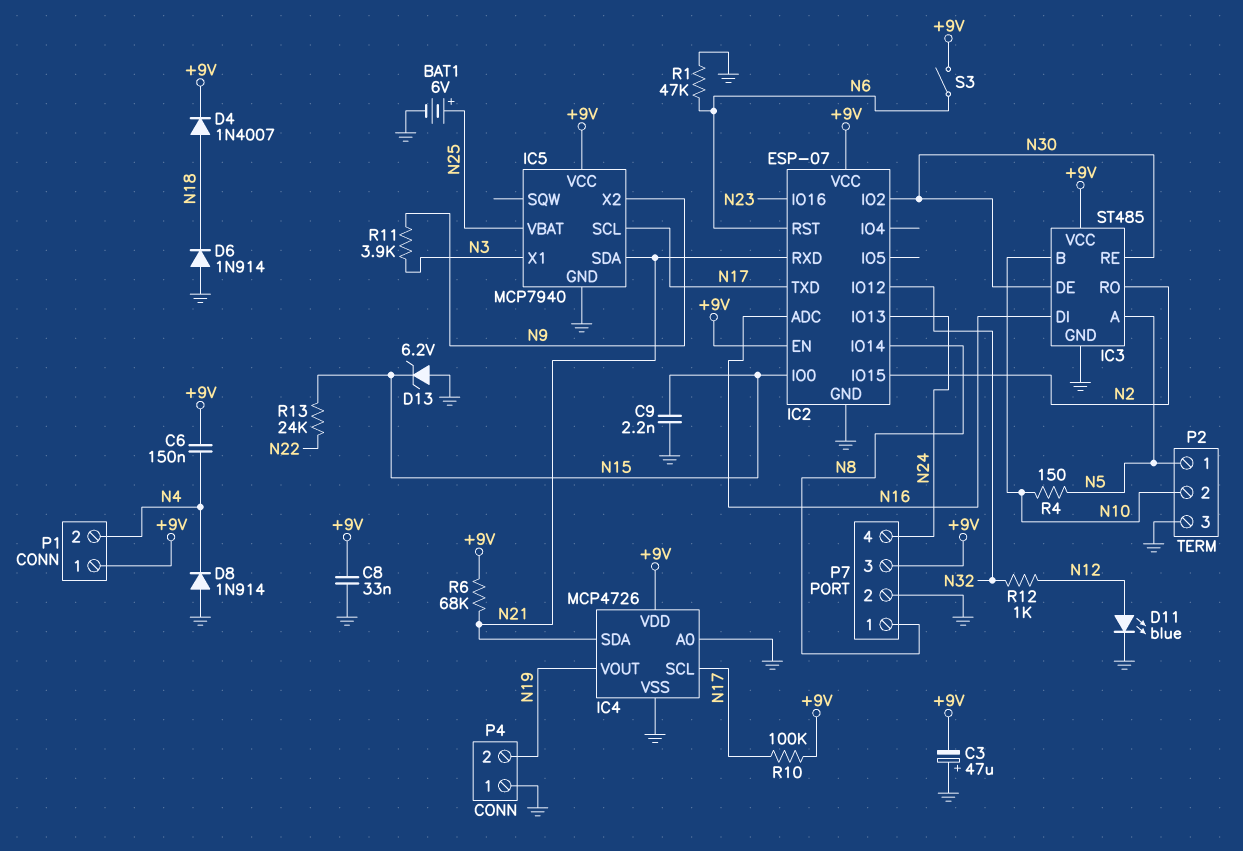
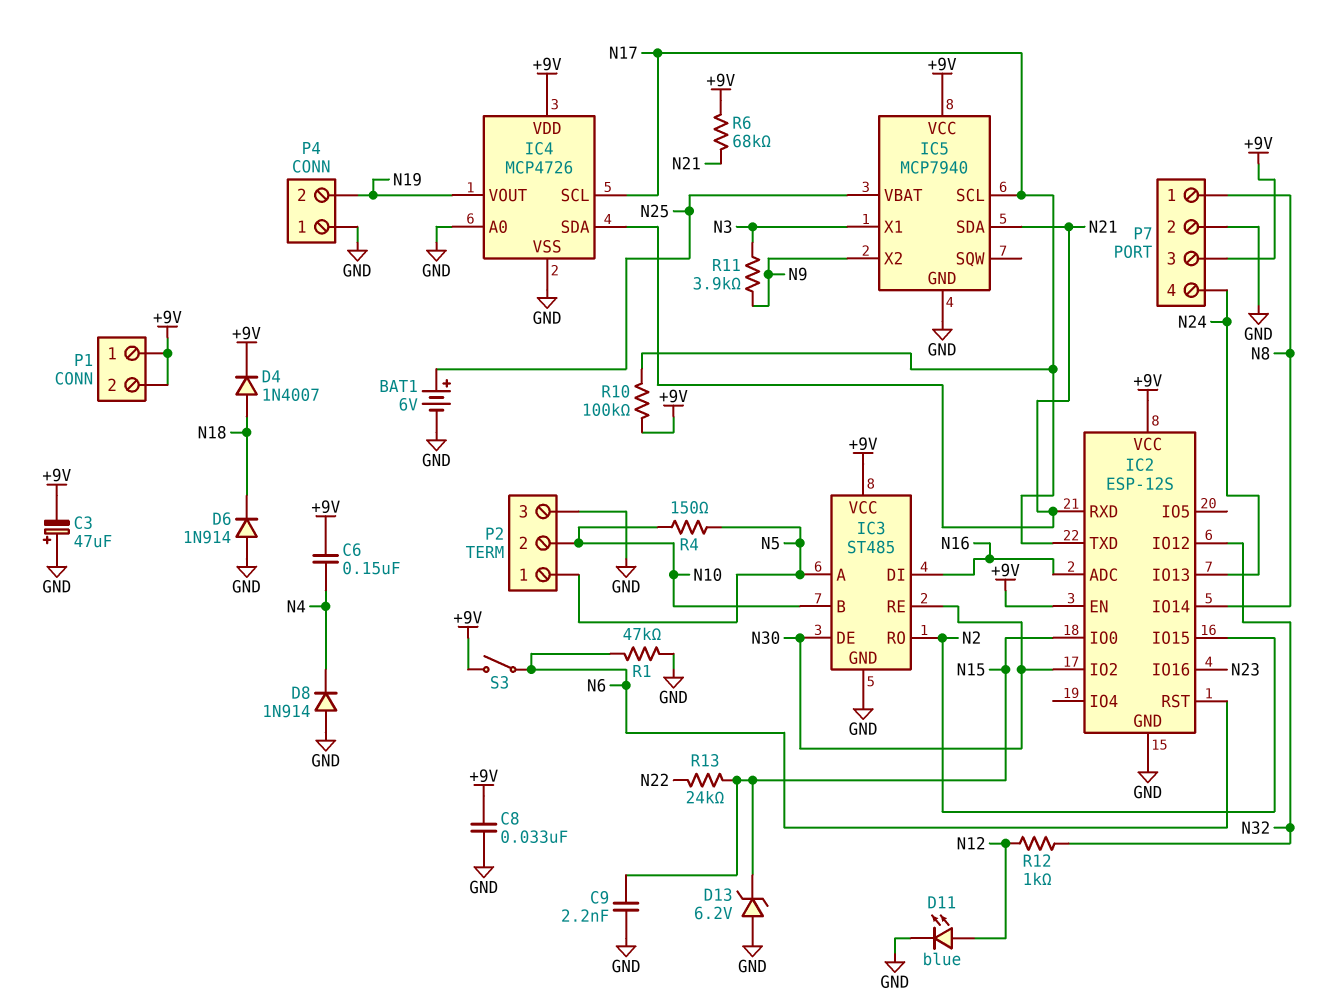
IC2: ESP-07 -> ESP-12S
P1 pin 2: N4 -> +9V

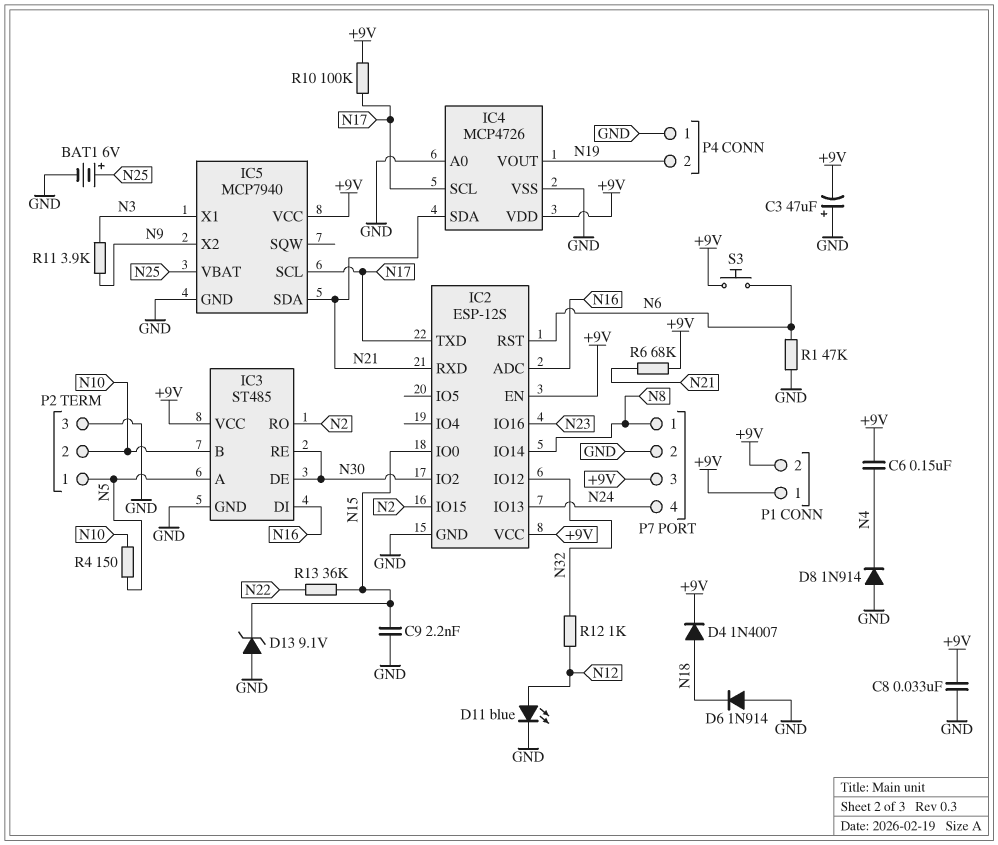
D13: zener 6.2V (A GND, K N15) -> zener 9.1V (A GND, K N15)
R13: 24k (N15, N22) -> 36k (N15, N22)
S3: switch (+9V, N6) -> button (+9V, N6)

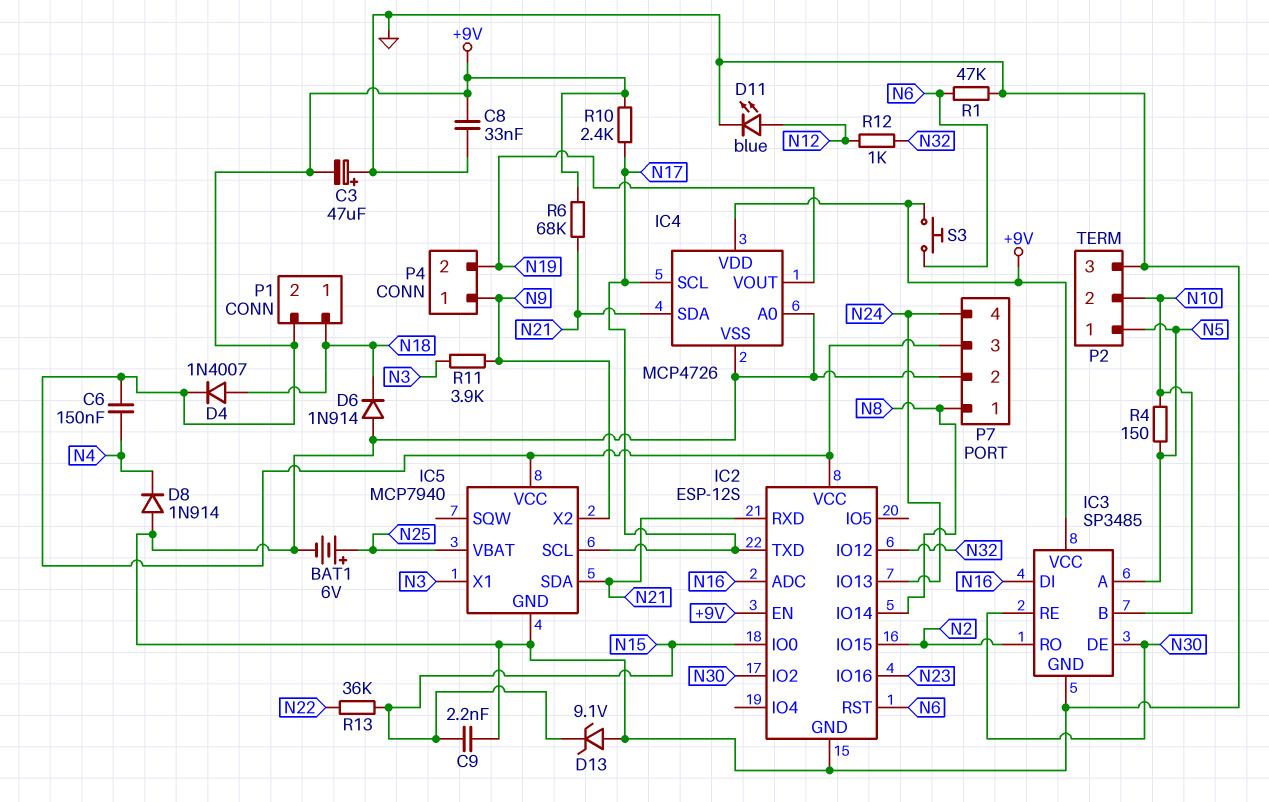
IC3: ST485 -> SP3485
P1 pin 1: +9V -> N18
P4 pin 1: GND -> N9
R10: 100k (+9V, N17) -> 2.4k (+9V, N17)

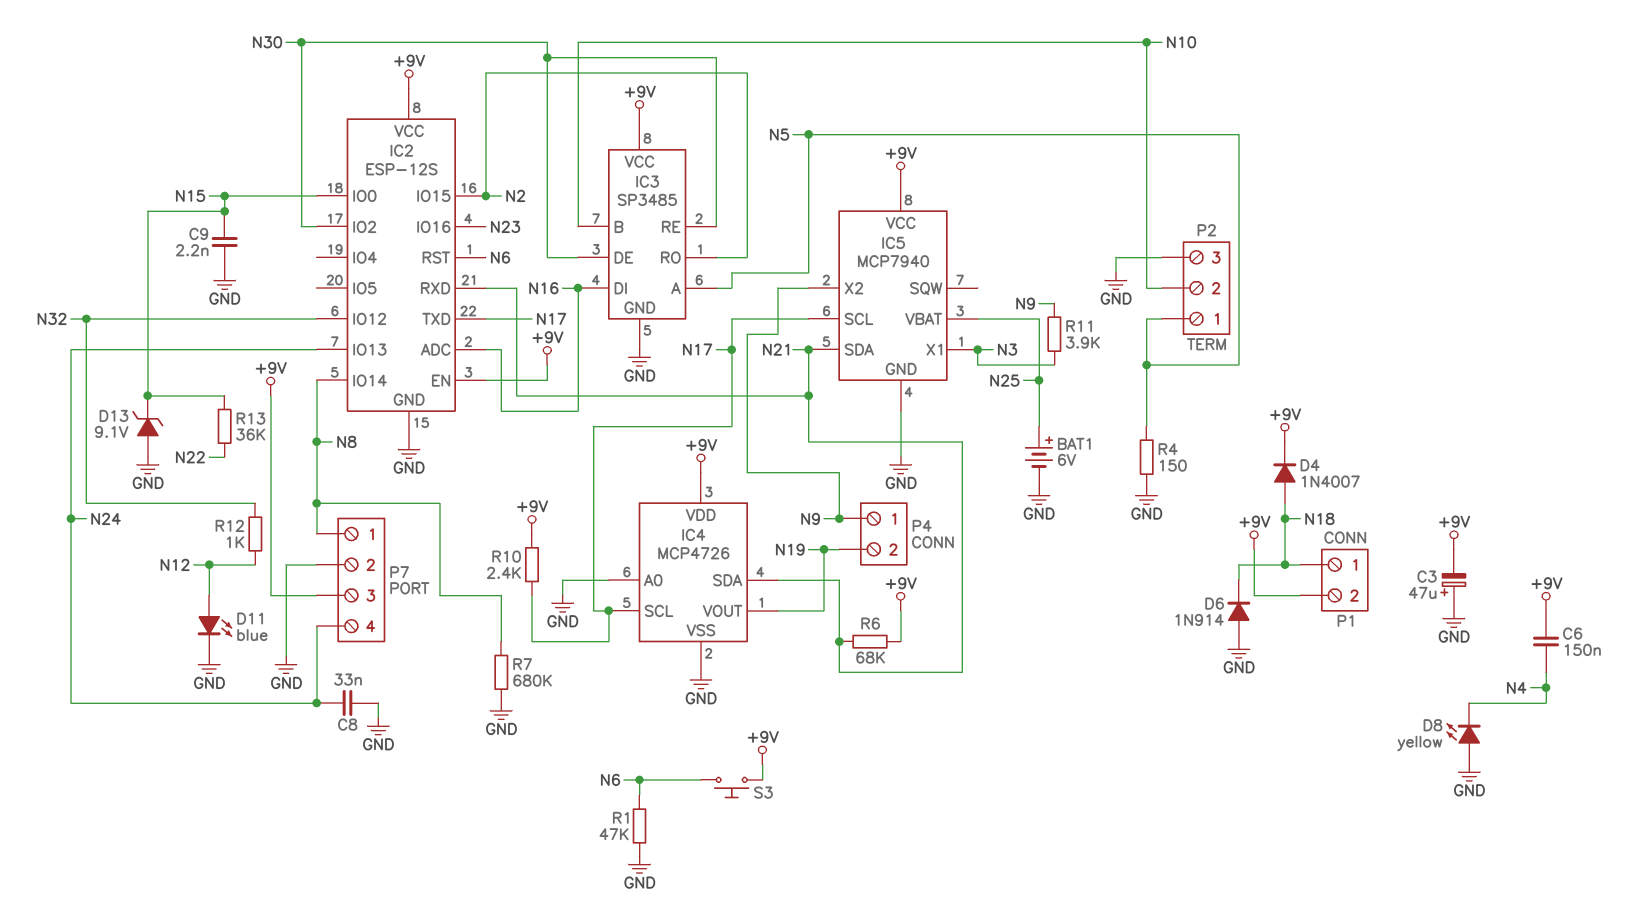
C8: 33nF (+9V, GND) -> 33nF (GND, N24)
D8: diode 1N914 (A GND, K N4) -> LED yellow (A GND, K N4)
R4: 150 (N5, N10) -> 150 (GND, N5)
R7: none -> 680k (GND, N8)

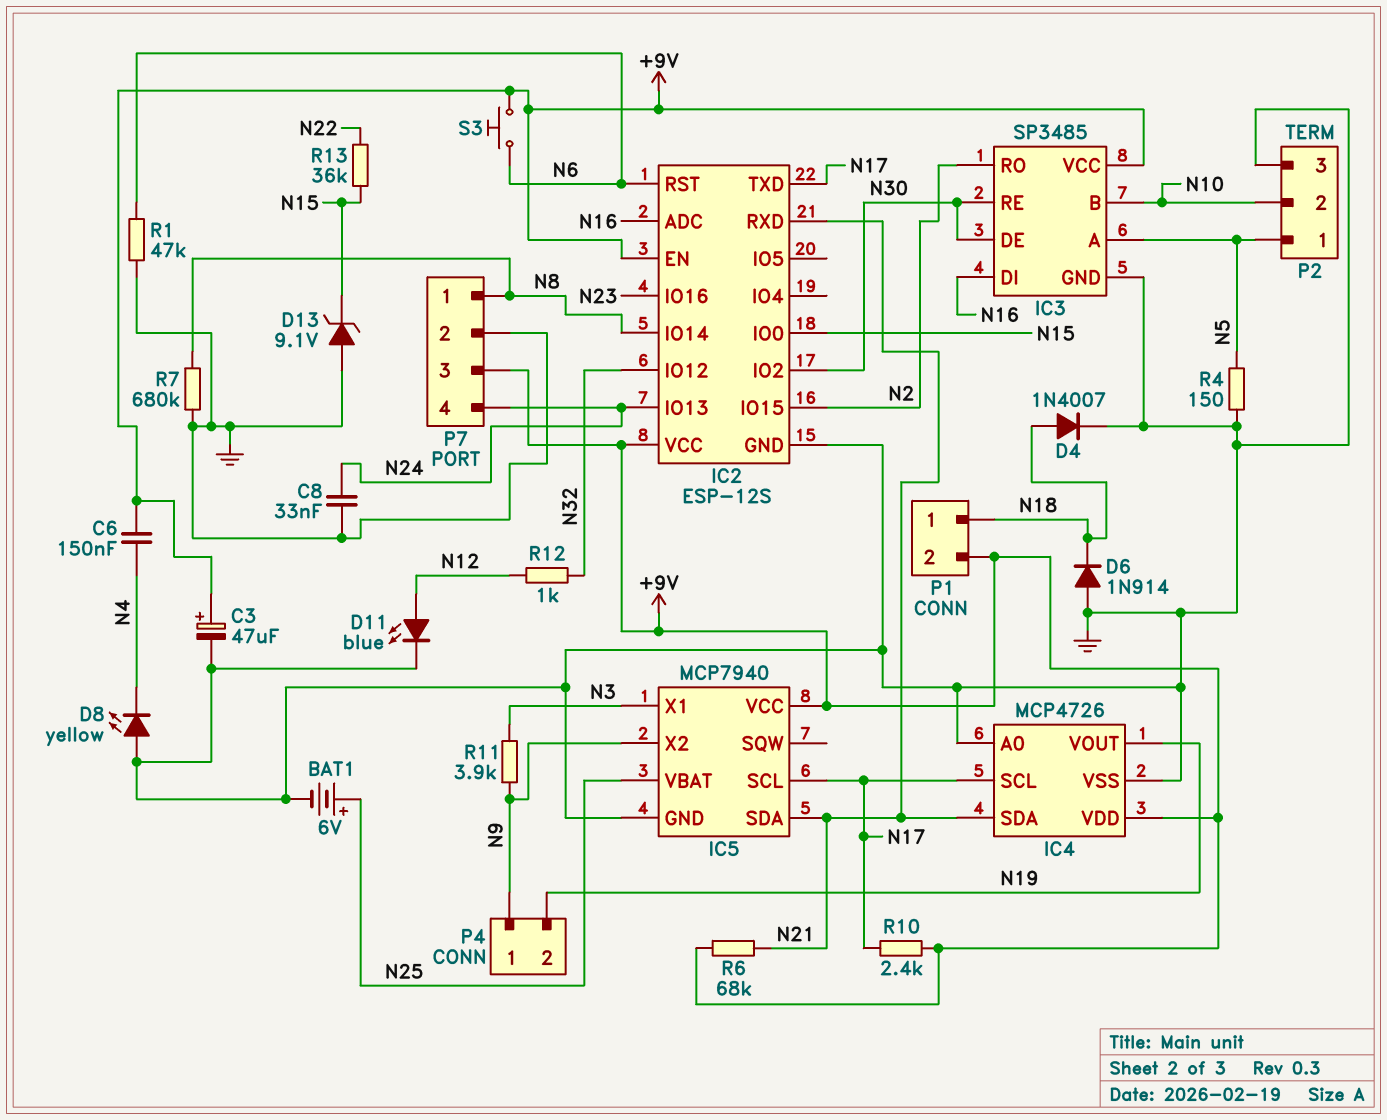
C3: 47uF (plus GND, minus +9V) -> 47uF (plus +9V, minus GND)
C9: 2.2nF (GND, N15) -> none
D4: diode 1N4007 (A N18, K +9V) -> diode 1N4007 (A N18, K GND)

